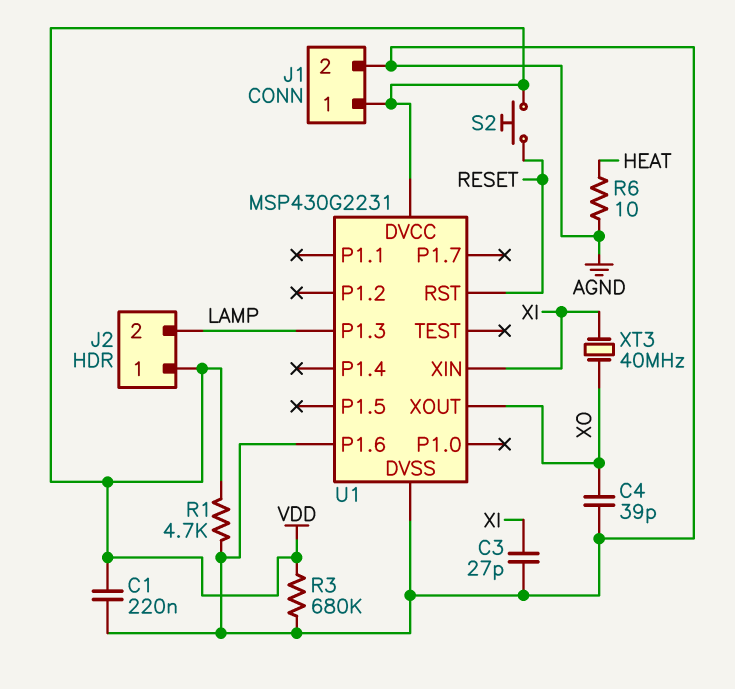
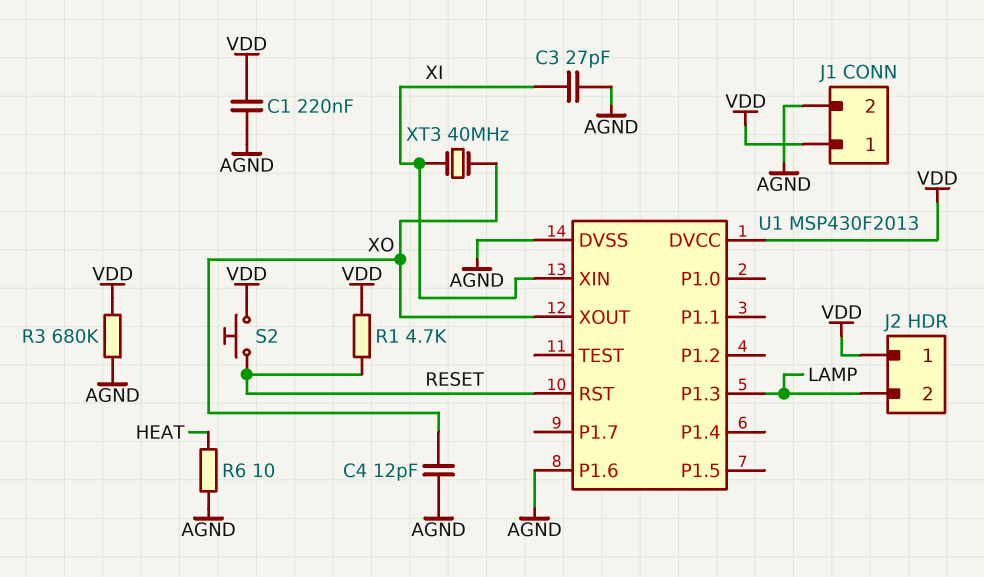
C4: 39pF (AGND, XO) -> 12pF (AGND, XO)
R1: 4.7k (AGND, VDD) -> 4.7k (RESET, VDD)
U1: MSP430G2231 -> MSP430F2013

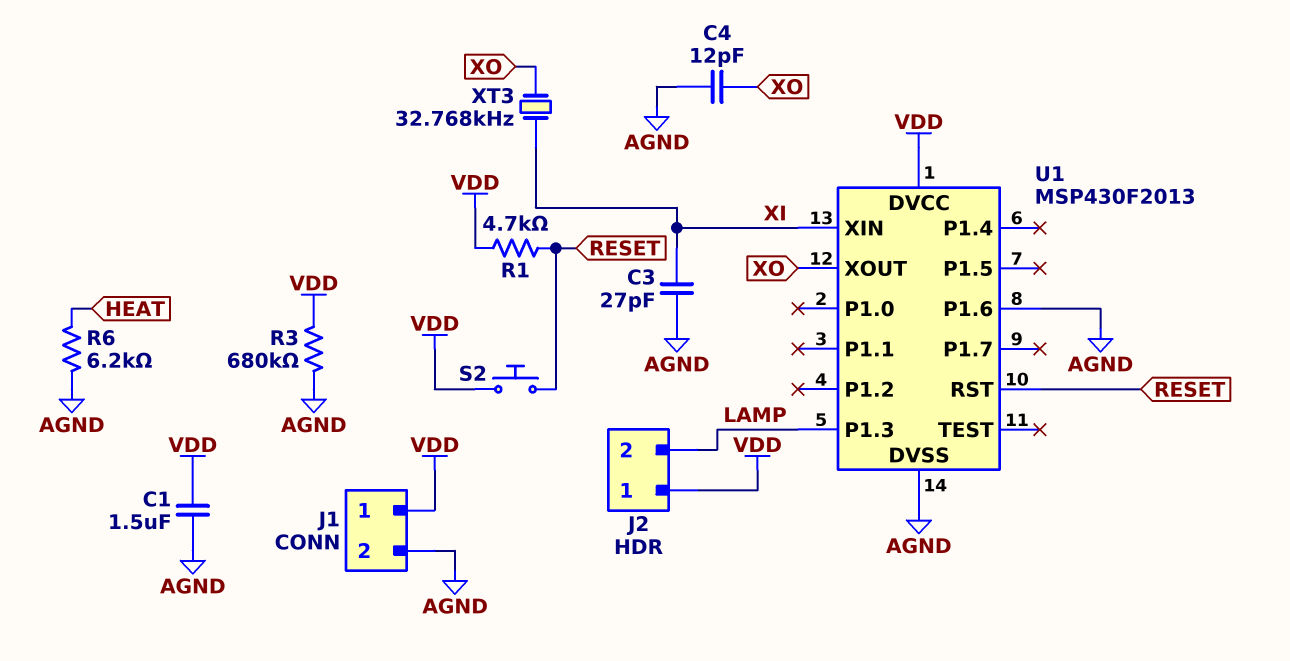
C1: 220nF (AGND, VDD) -> 1.5uF (AGND, VDD)
R6: 10 (AGND, HEAT) -> 6.2k (AGND, HEAT)
XT3: 40MHz (XI, XO) -> 32.768kHz (XI, XO)

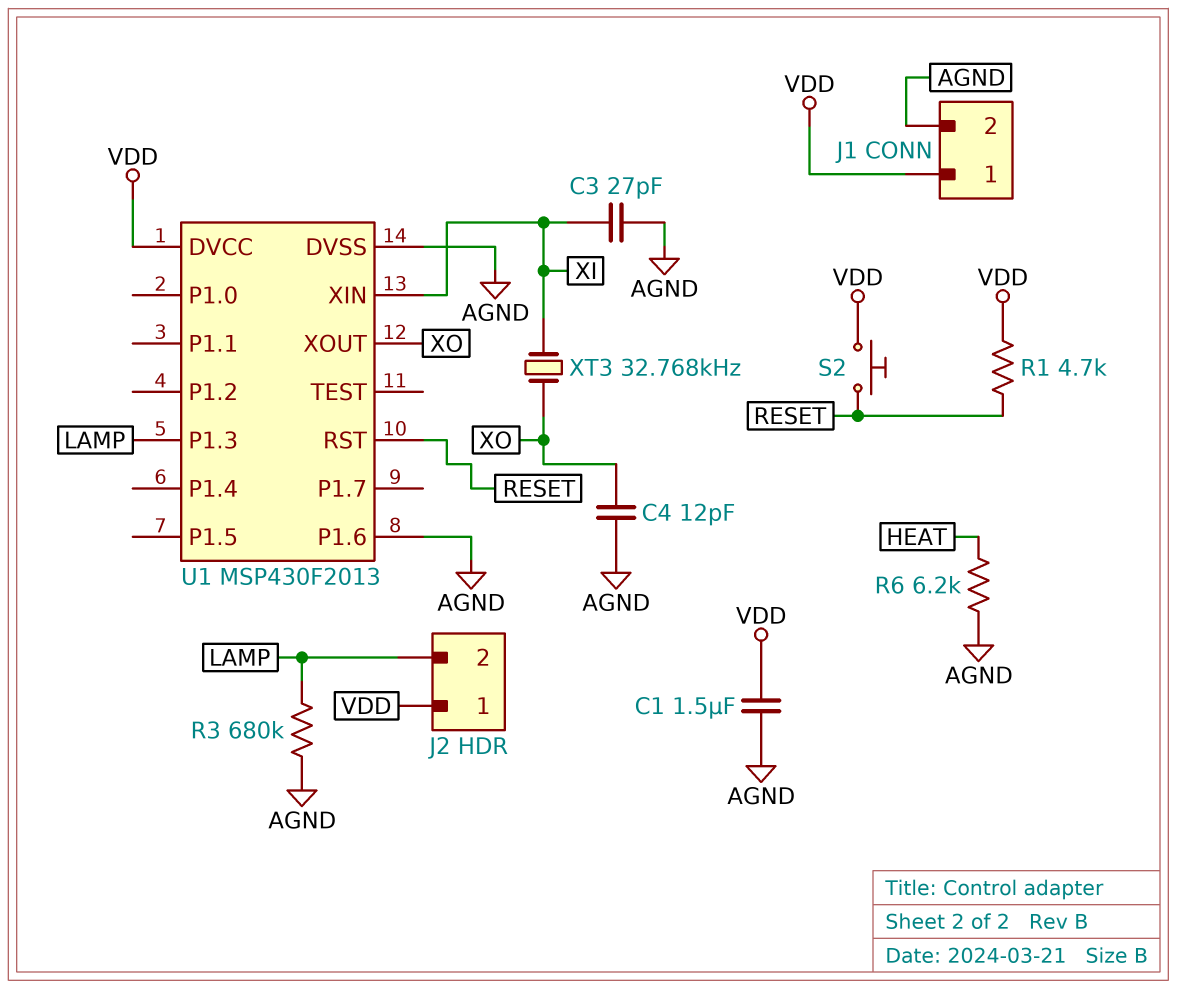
R3: 680k (AGND, VDD) -> 680k (AGND, LAMP)

